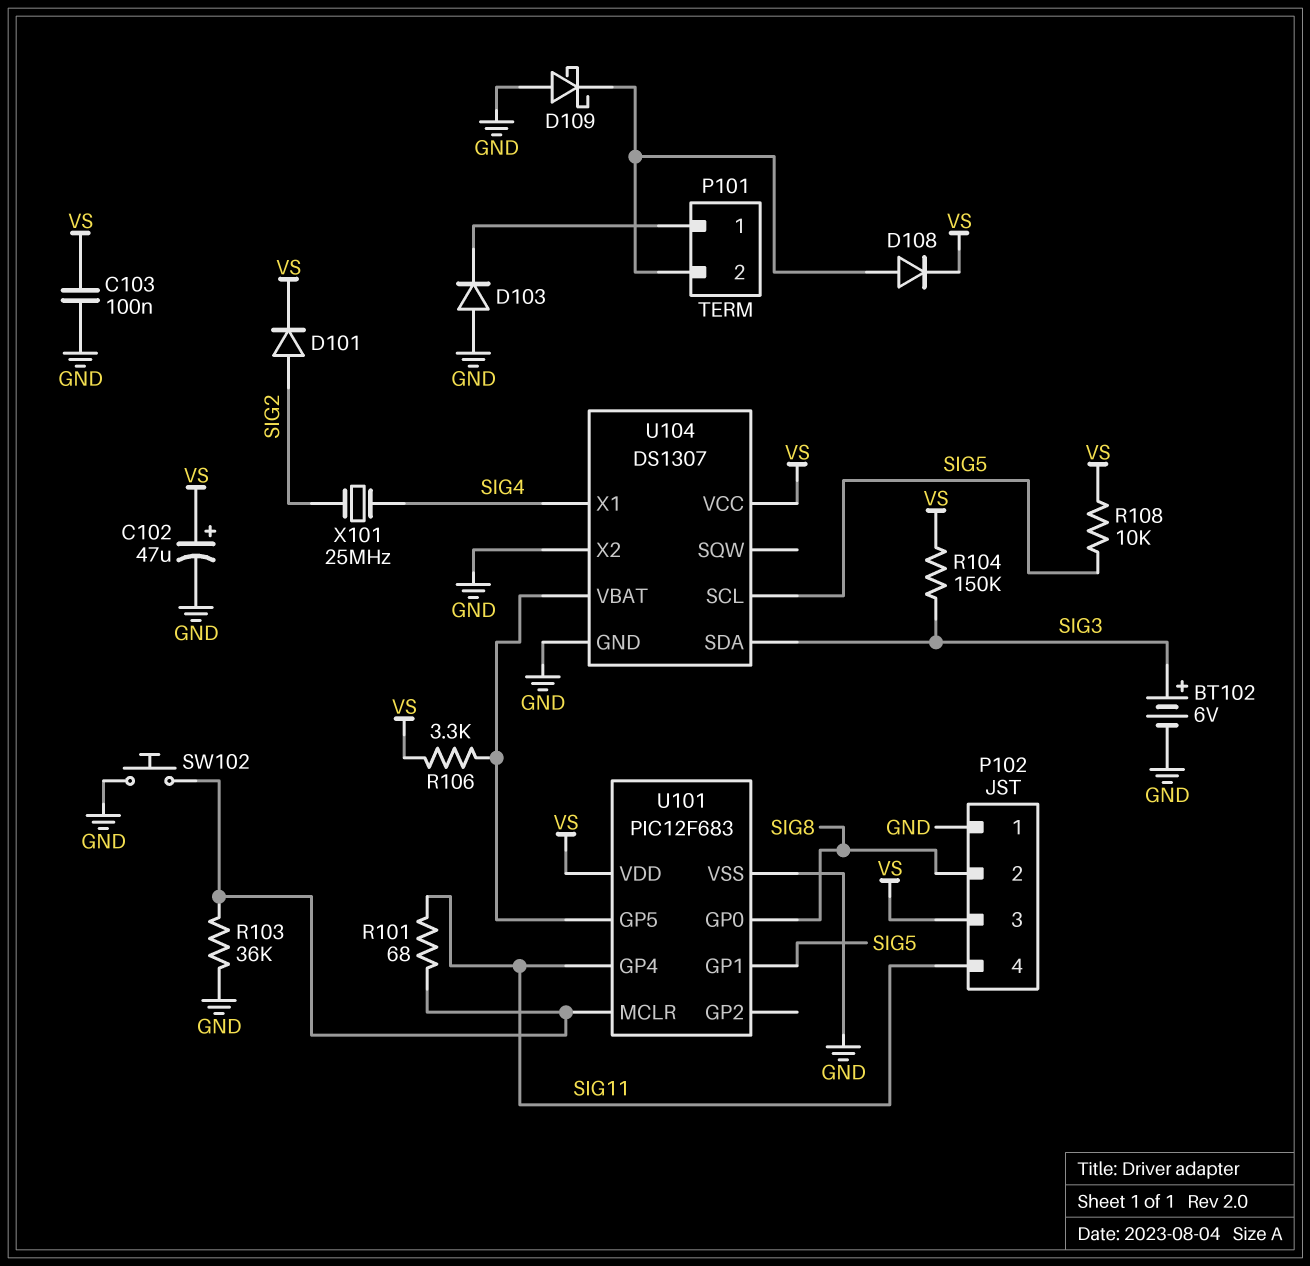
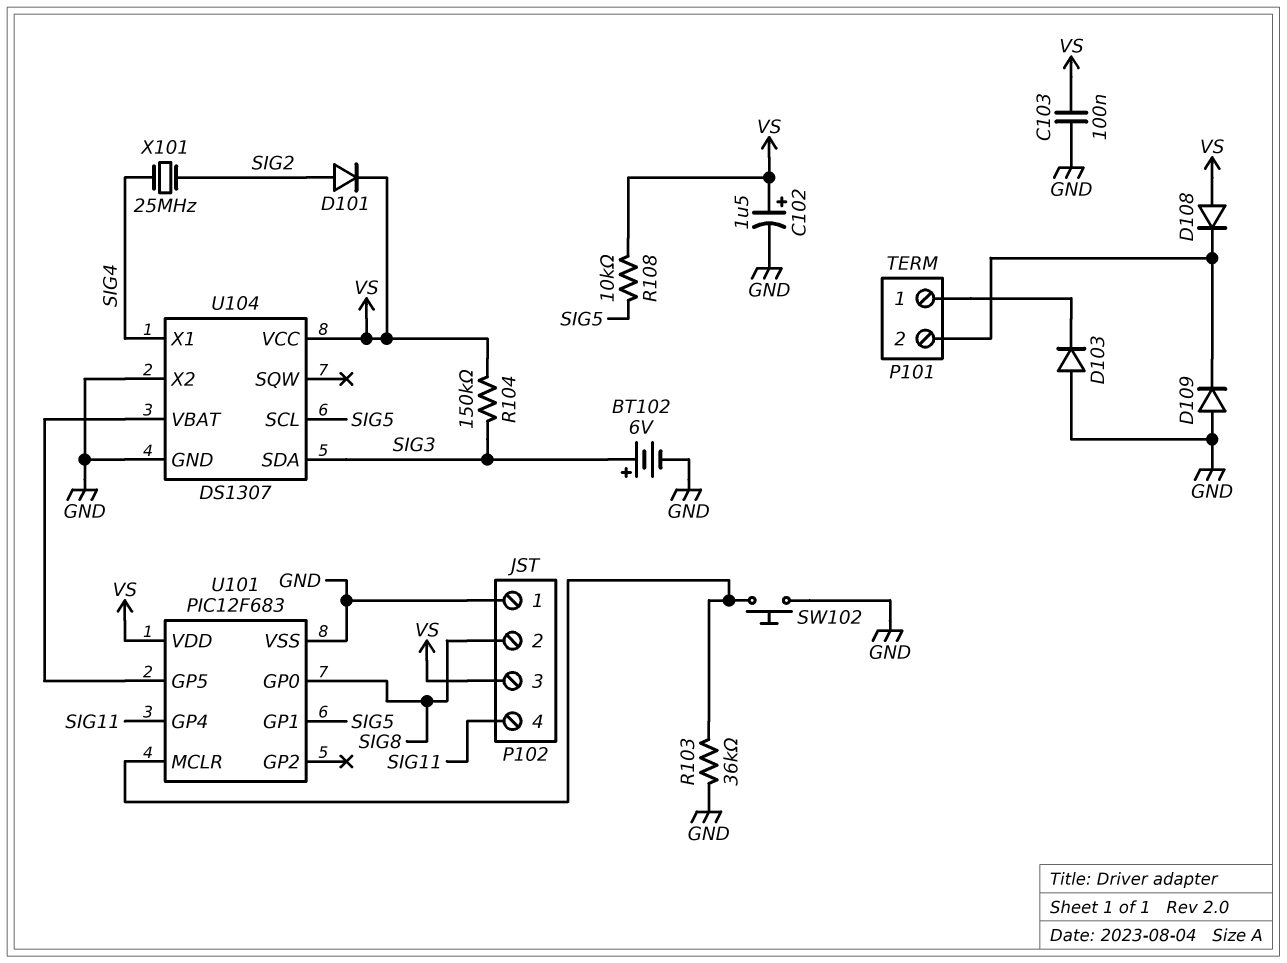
C102: 47uF (plus VS, minus GND) -> 1.5uF (plus VS, minus GND)
D108: diode (A P101/2, K VS) -> diode (A VS, K P101/2)
D109: schottky (A GND, K P101/2) -> diode (A GND, K P101/2)
R101: 68 (SIG11, U101/MCLR) -> none
R106: 3.3k (U101/GP5, VS) -> none

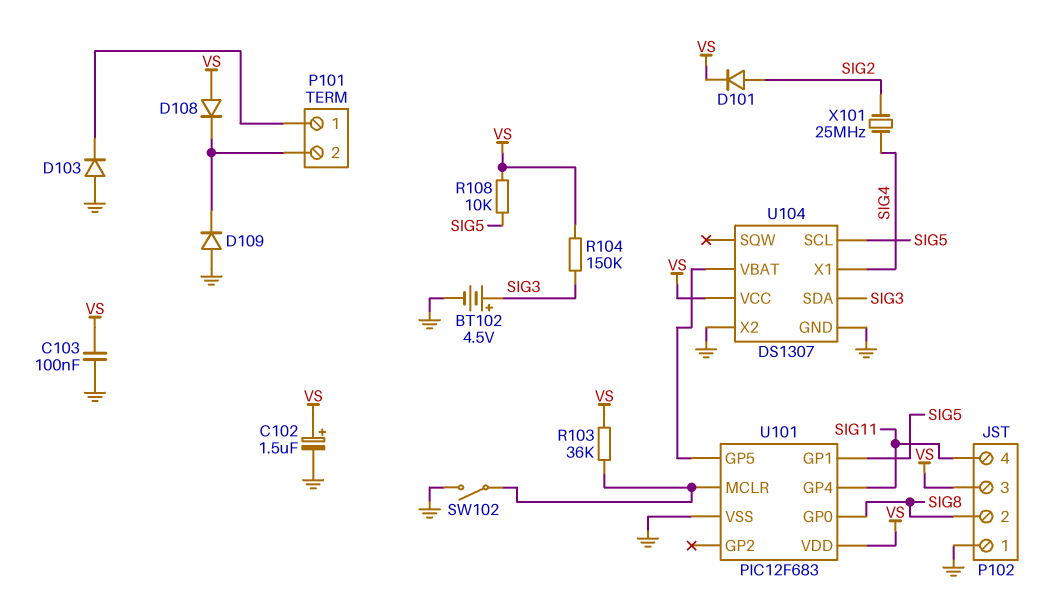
BT102: 6V (plus SIG3, minus GND) -> 4.5V (plus SIG3, minus GND)
R103: 36k (GND, U101/MCLR) -> 36k (U101/MCLR, VS)
SW102: button (GND, U101/MCLR) -> switch (GND, U101/MCLR)

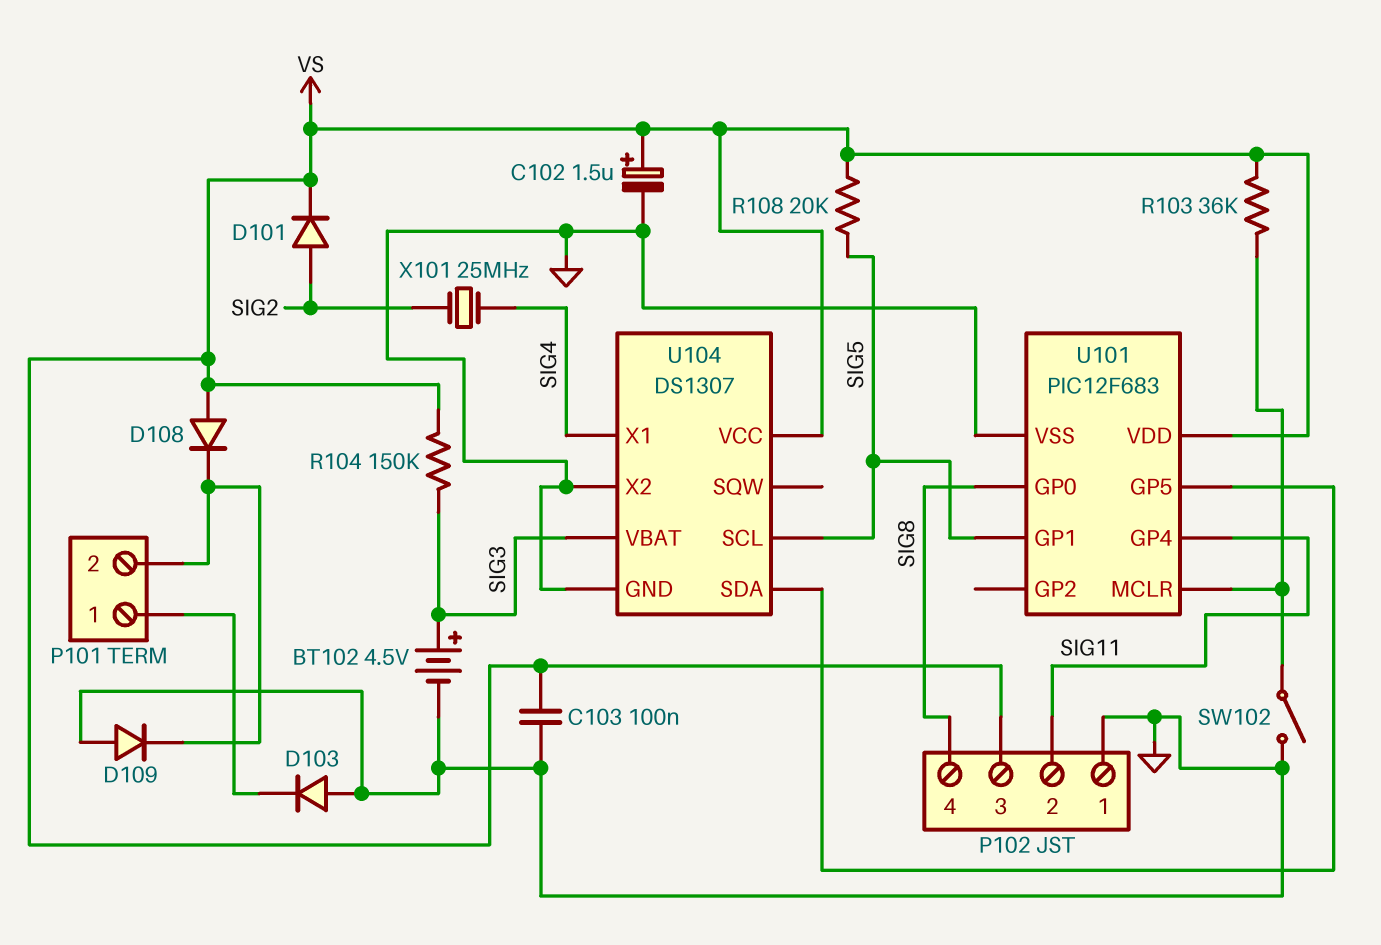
P102 pin 2: SIG8 -> SIG11
P102 pin 4: SIG11 -> SIG8
R108: 10k (SIG5, VS) -> 20k (SIG5, VS)
U104 pin SDA: SIG3 -> U101/GP5
U104 pin VBAT: U101/GP5 -> SIG3

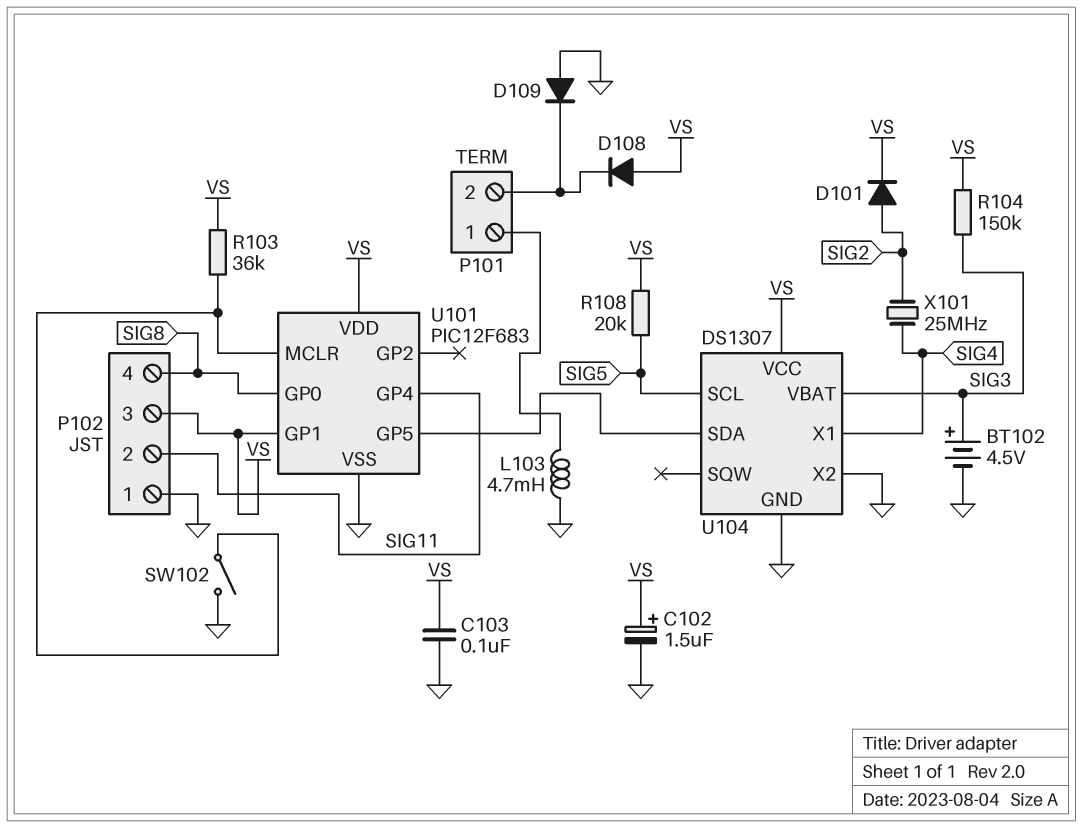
D103: diode (A GND, K P101/1) -> none
L103: none -> 4.7mH (GND, P101/1)
U101 pin GP1: SIG5 -> VS

